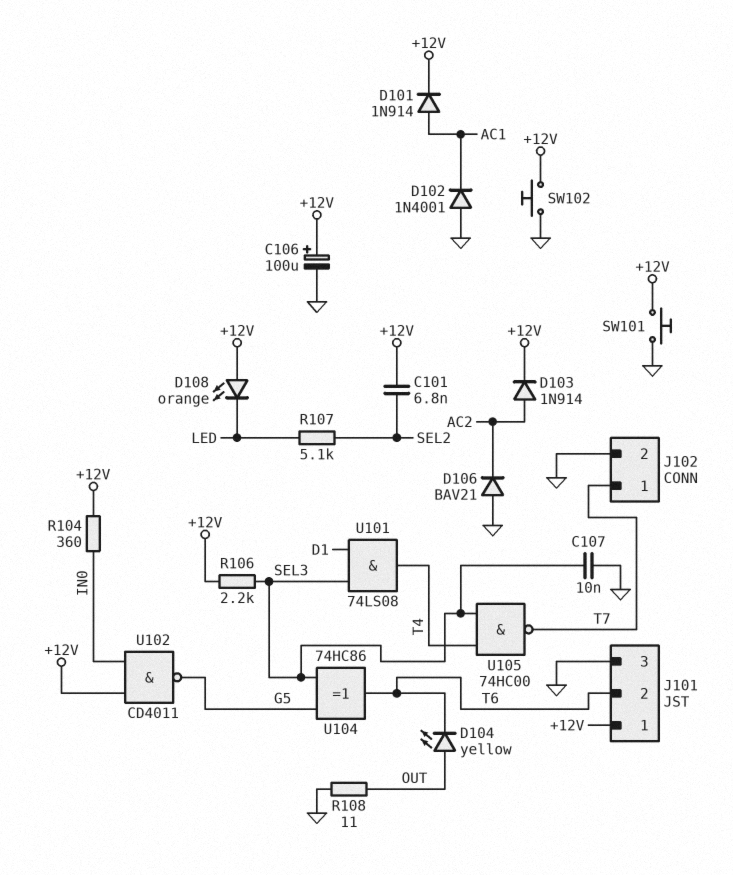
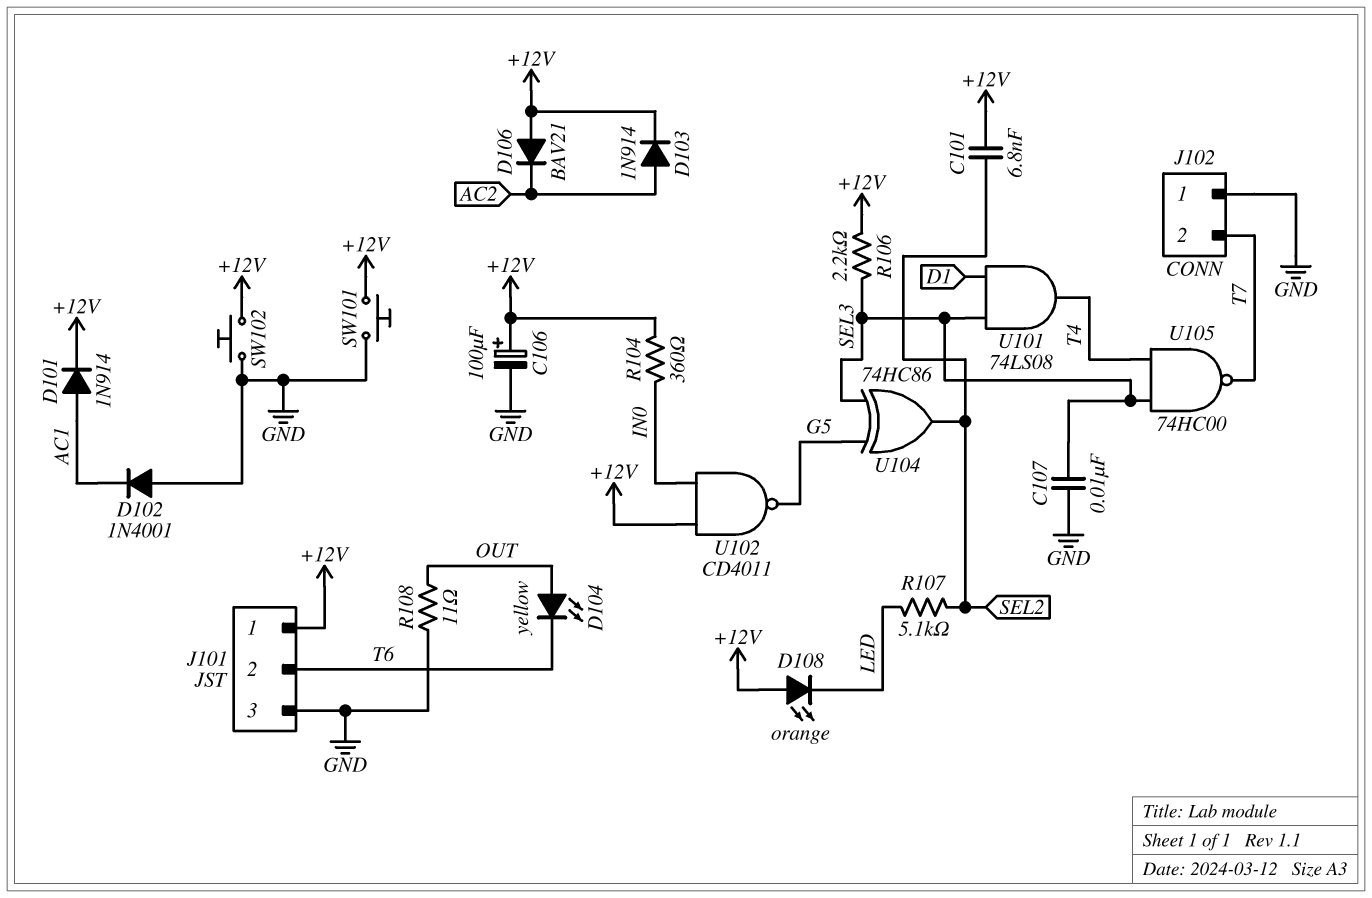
D106: diode BAV21 (A GND, K AC2) -> diode BAV21 (A +12V, K AC2)
J102 pin 1: T7 -> GND
J102 pin 2: GND -> T7
U104: XOR 74HC86 (in G5, in SEL3, out T6) -> XOR 74HC86 (in G5, in SEL3, out SEL2)

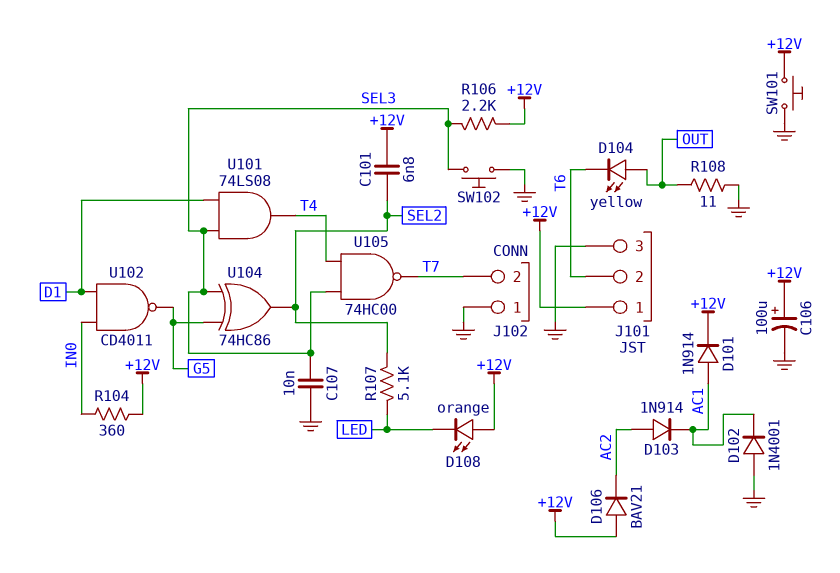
D103: diode 1N914 (A AC2, K +12V) -> diode 1N914 (A AC2, K AC1)
SW102: button (+12V, GND) -> button (GND, SEL3)
U102: NAND CD4011 (in +12V, in IN0, out G5) -> NAND CD4011 (in D1, in IN0, out G5)

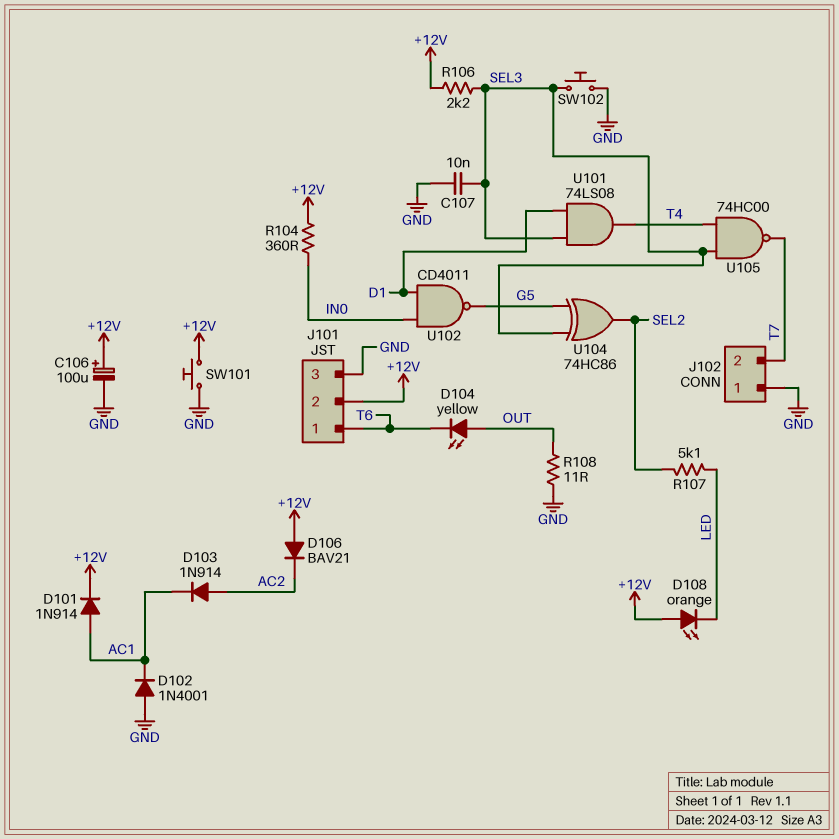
C101: 6.8nF (+12V, SEL2) -> none
J101 pin 1: +12V -> T6
J101 pin 2: T6 -> +12V

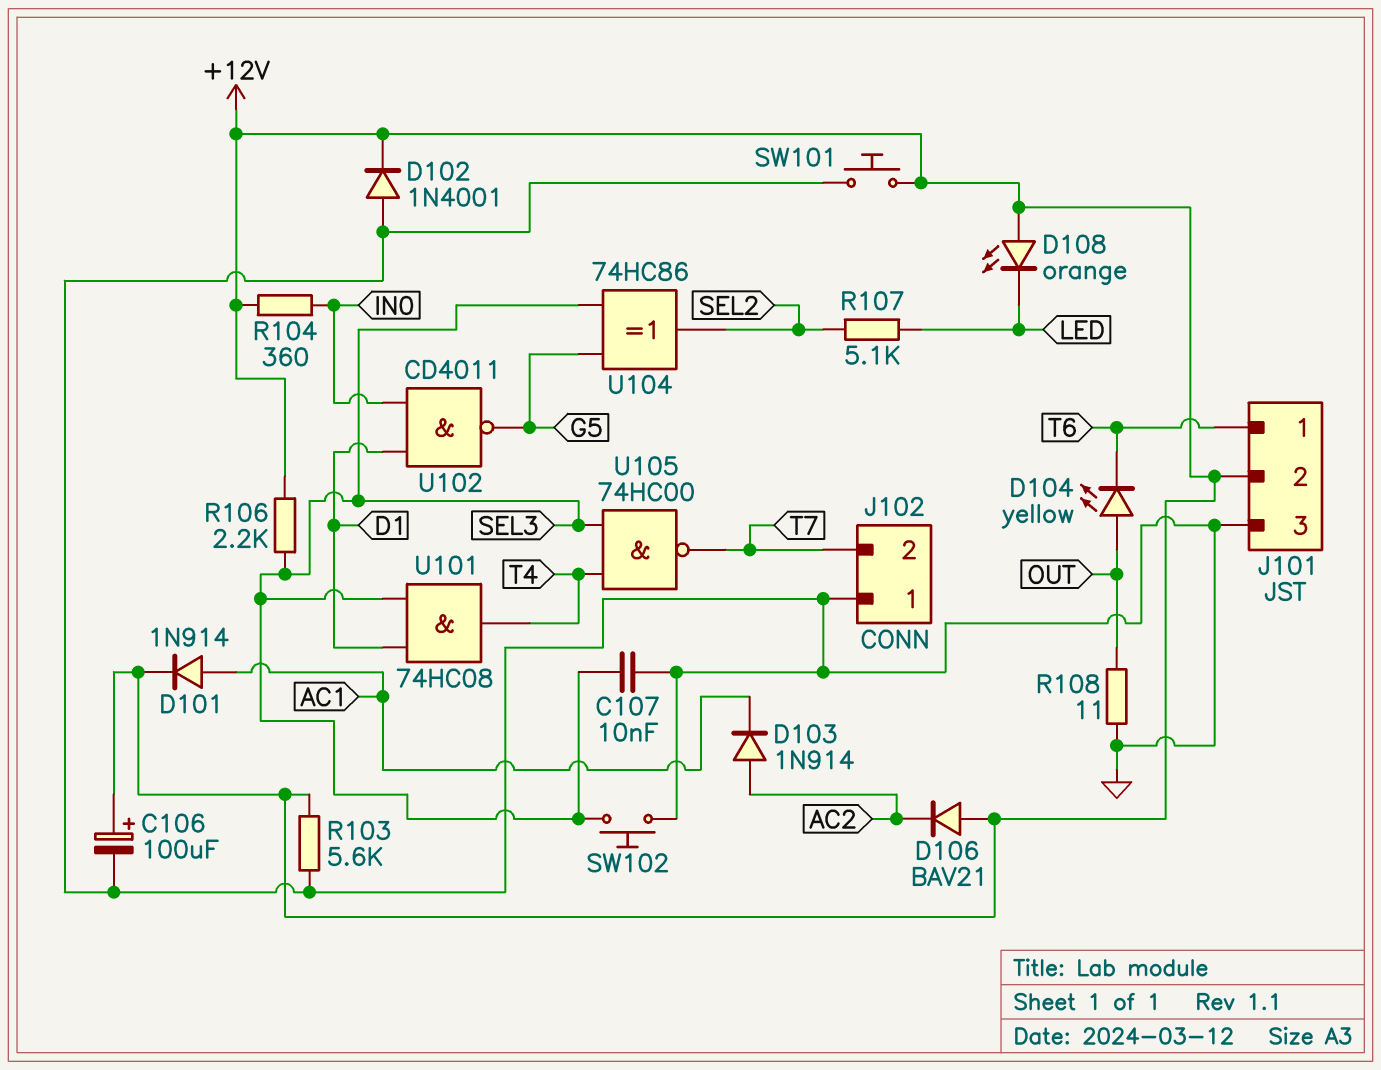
D102: diode 1N4001 (A GND, K AC1) -> diode 1N4001 (A GND, K +12V)
R103: none -> 5.6k (+12V, GND)
U101: AND 74LS08 (in D1, in SEL3, out T4) -> AND 74HC08 (in D1, in SEL3, out T4)

